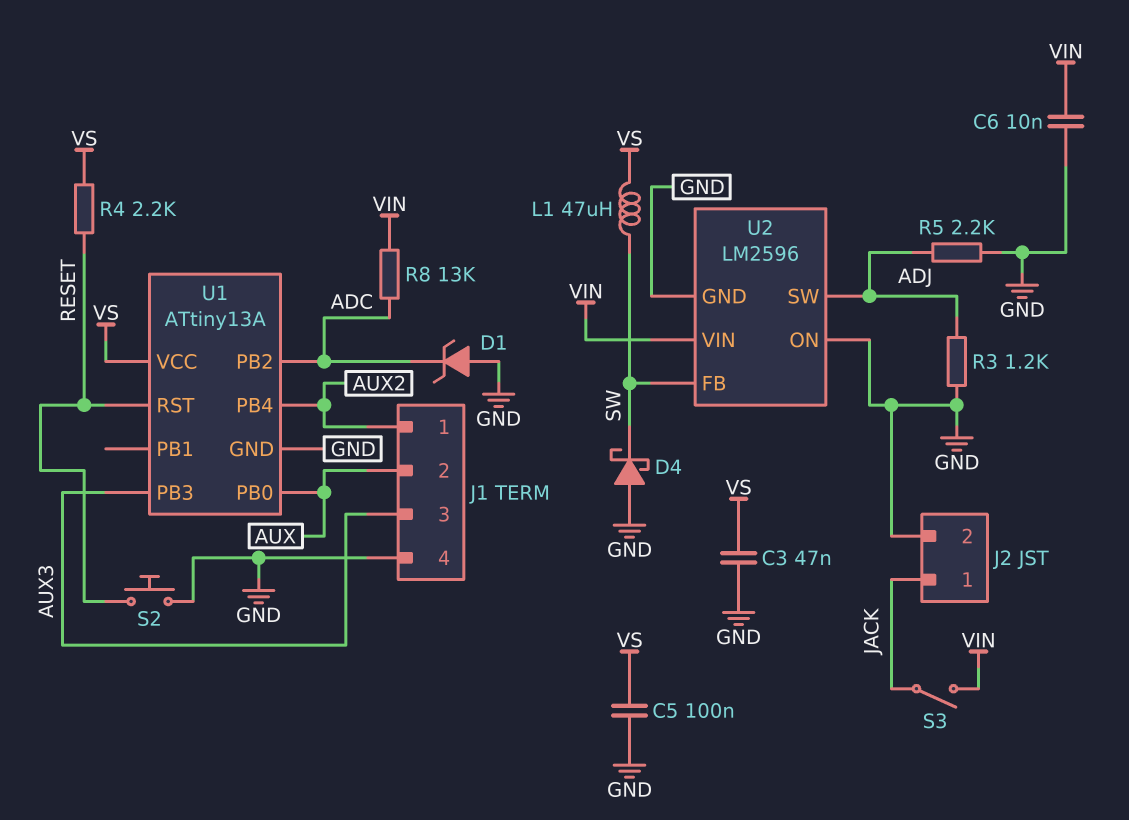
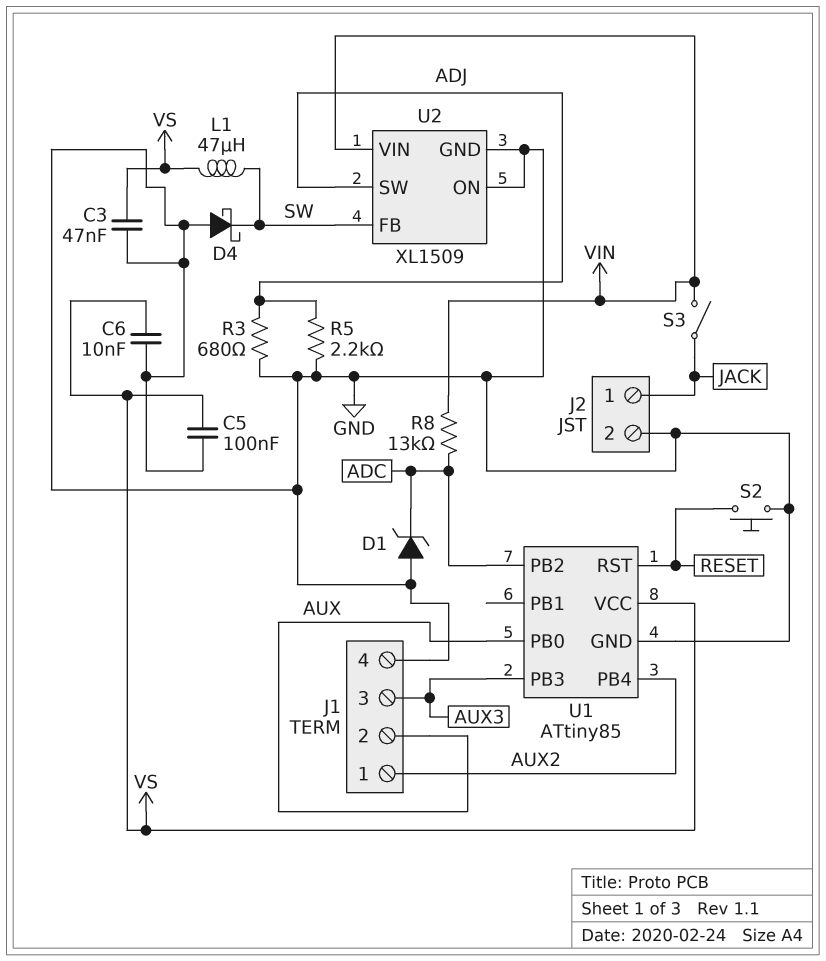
C6: 10nF (GND, VIN) -> 10nF (GND, VS)
R3: 1.2k (ADJ, GND) -> 680 (ADJ, GND)
R4: 2.2k (RESET, VS) -> none
U1: ATtiny13A -> ATtiny85
U2: LM2596 -> XL1509

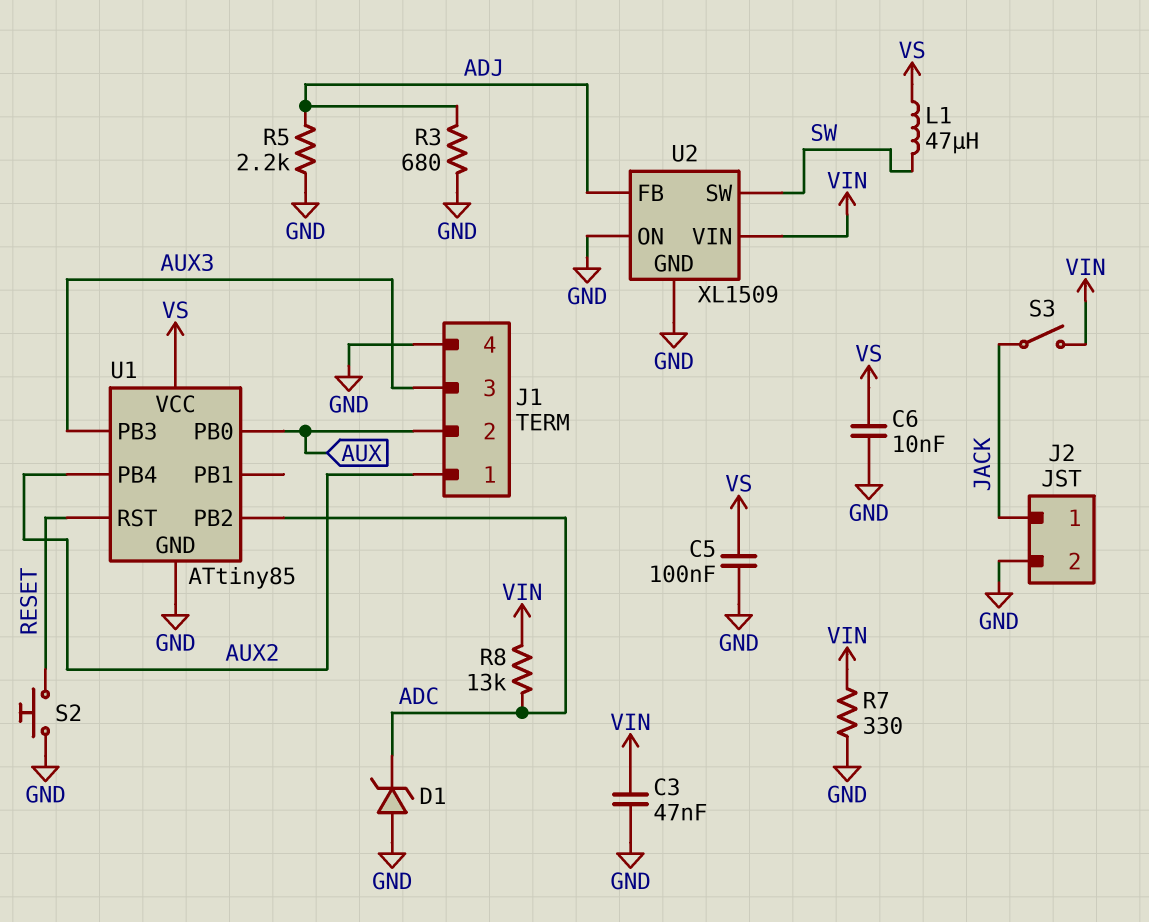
C3: 47nF (GND, VS) -> 47nF (GND, VIN)
D4: schottky (A GND, K SW) -> none
R7: none -> 330 (GND, VIN)
U2 pin FB: SW -> ADJ
U2 pin SW: ADJ -> SW

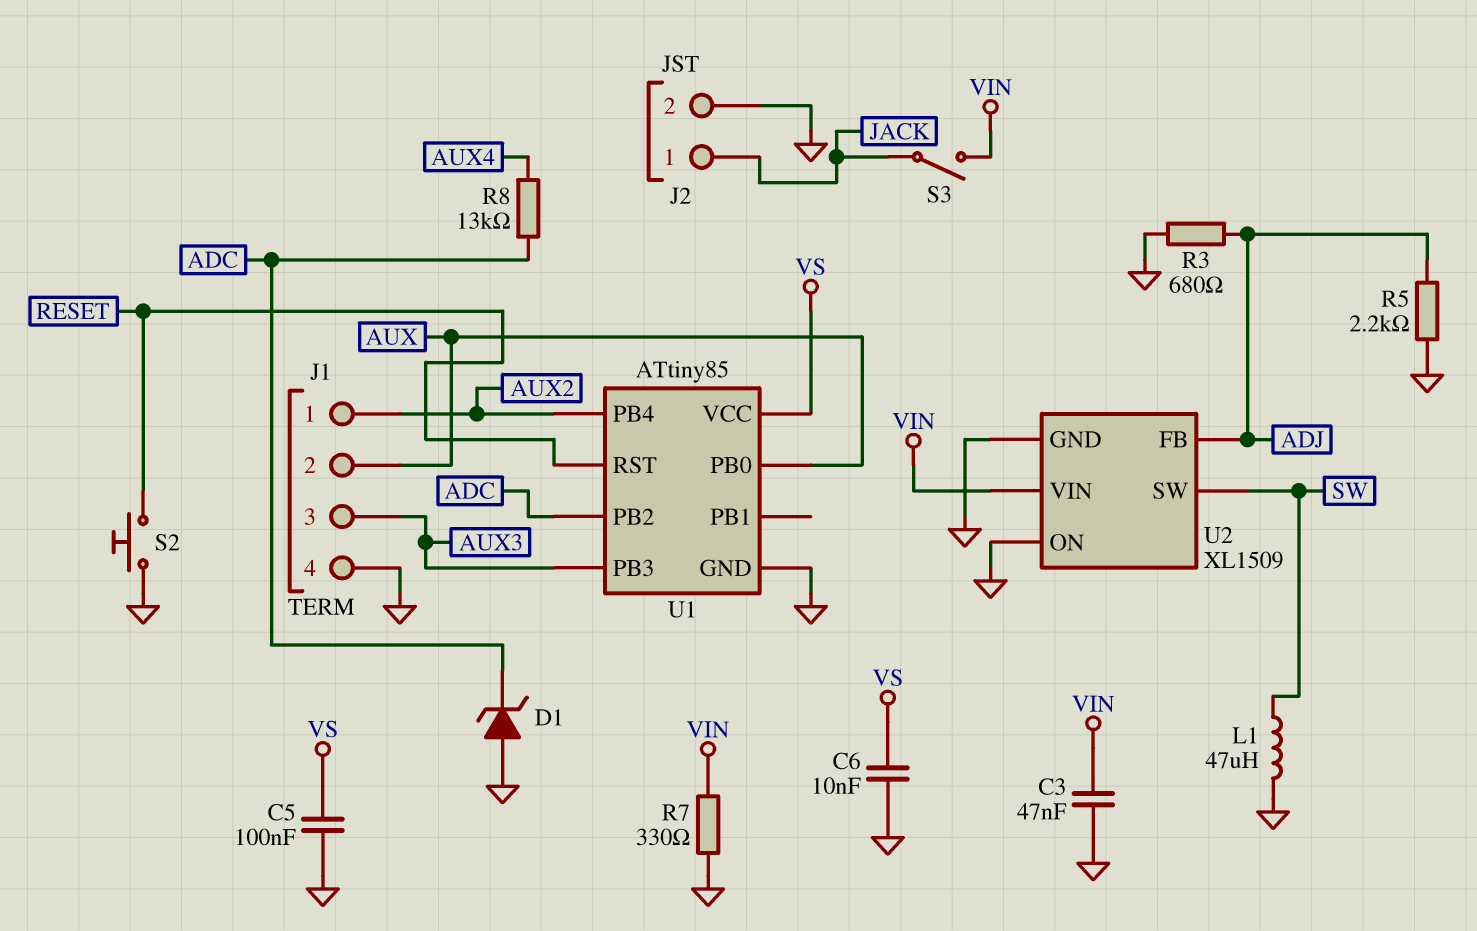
L1: 47uH (SW, VS) -> 47uH (GND, SW)
R8: 13k (ADC, VIN) -> 13k (ADC, AUX4)

